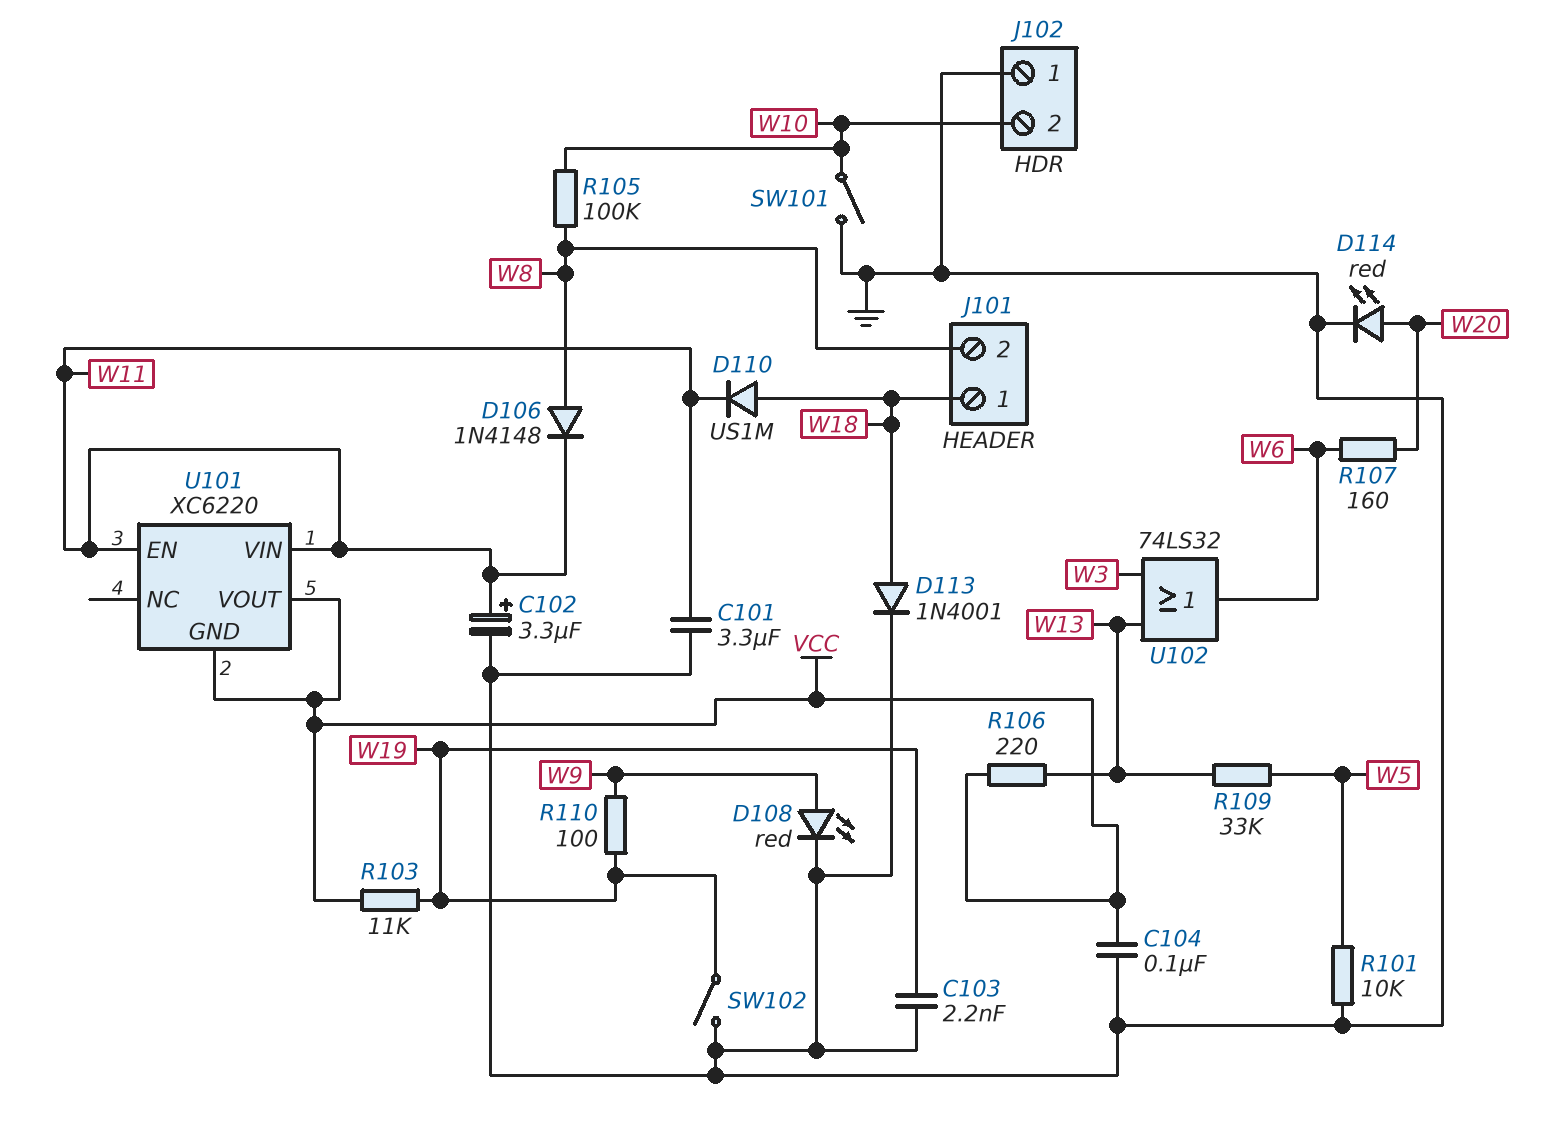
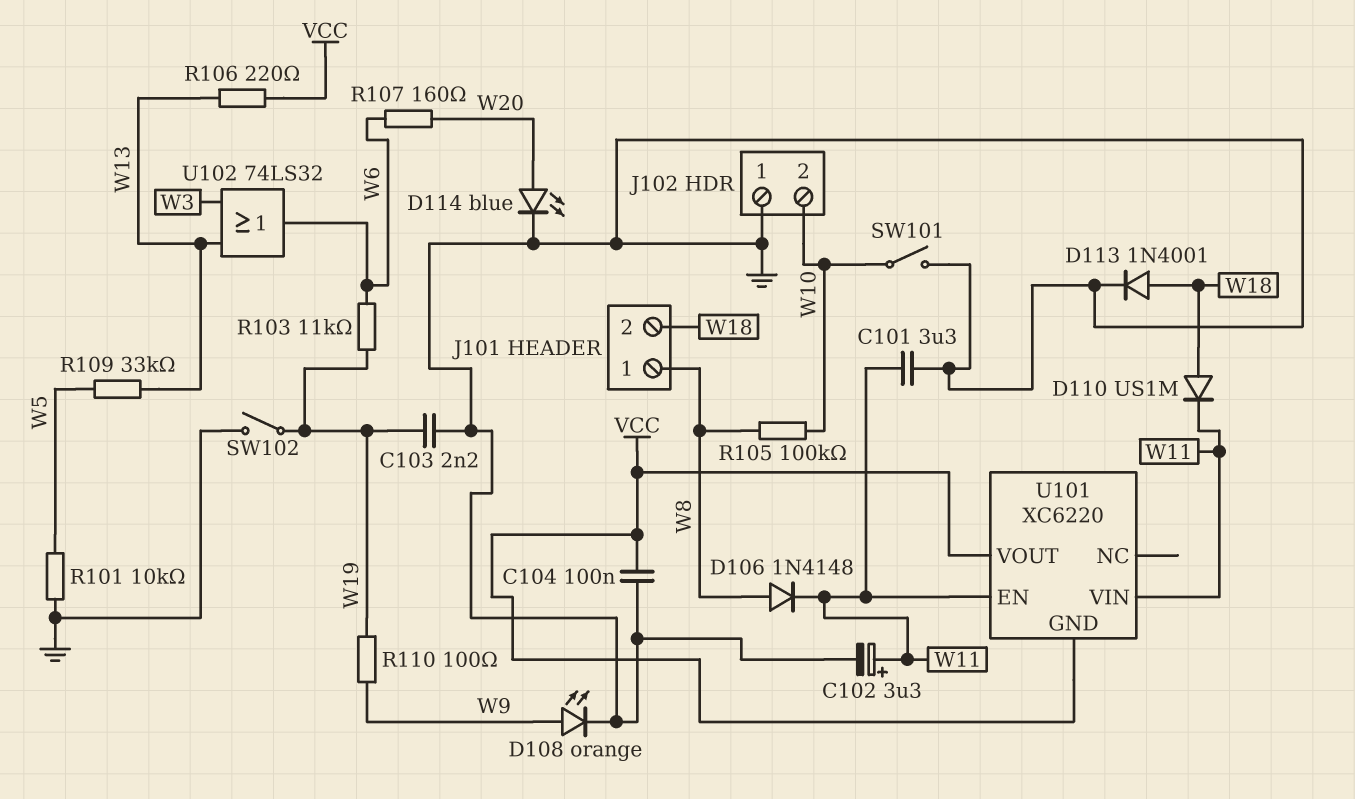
D108: LED red (A W9, K GND) -> LED orange (A W9, K GND)
D114: LED red (A W20, K GND) -> LED blue (A W20, K GND)
J101 pin 1: W18 -> W8
J101 pin 2: W8 -> W18
R103: 11k (VCC, W19) -> 11k (W6, W19)

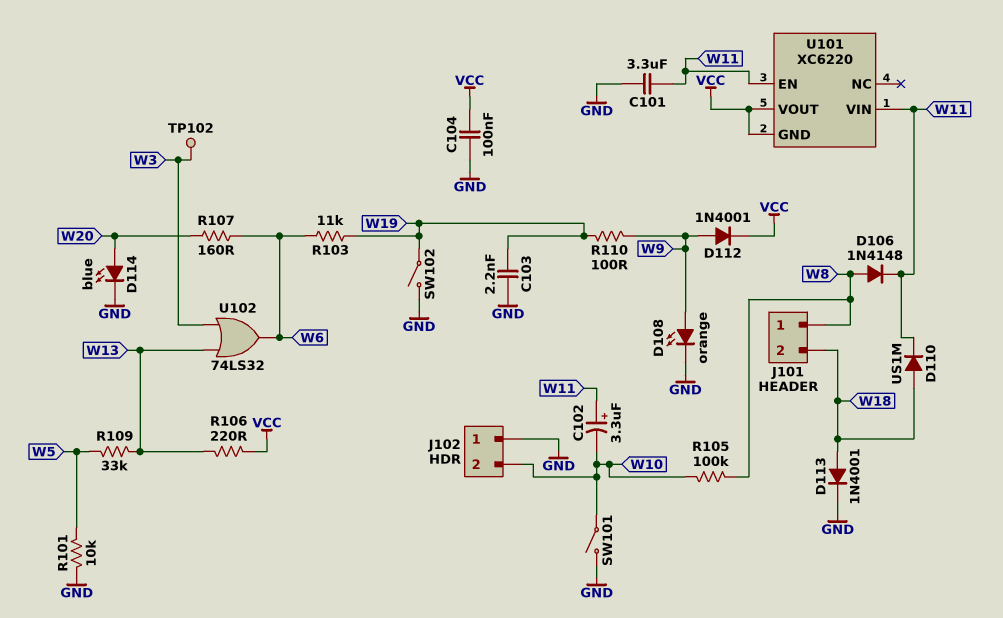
C102: 3.3uF (plus W11, minus GND) -> 3.3uF (plus W11, minus W10)
D112: none -> diode 1N4001 (A W9, K VCC)
TP102: none -> test point (W3)

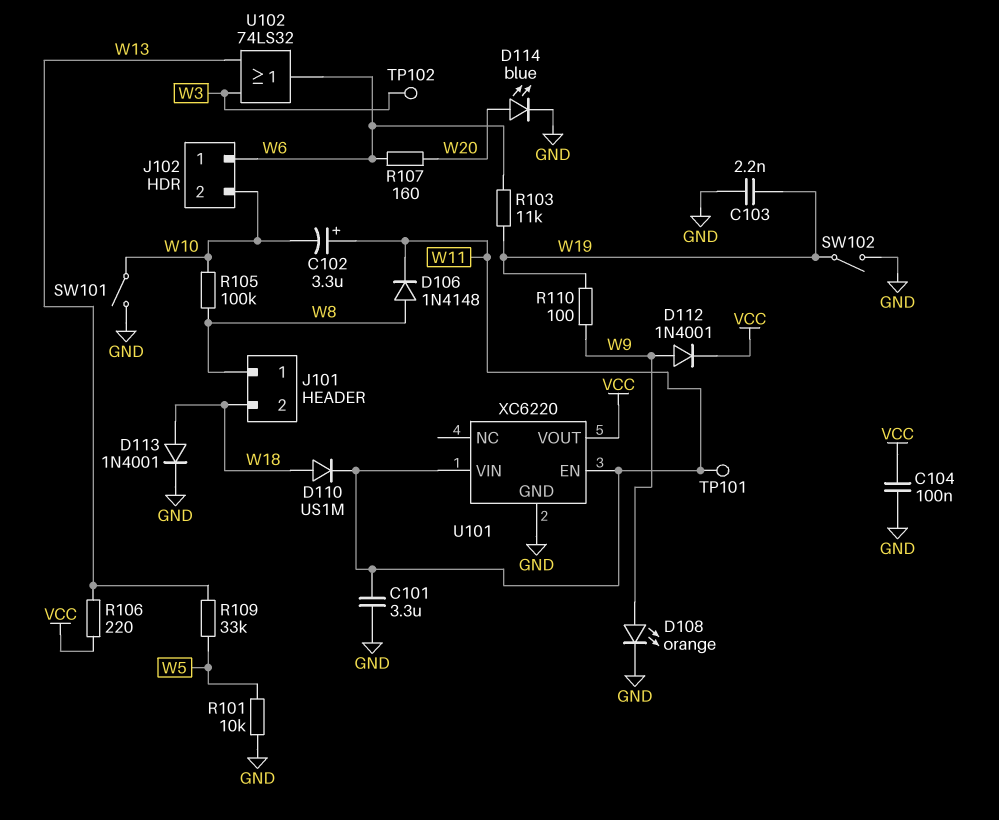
J102 pin 1: GND -> W6
TP101: none -> test point (W11)
U101 pin GND: VCC -> GND

